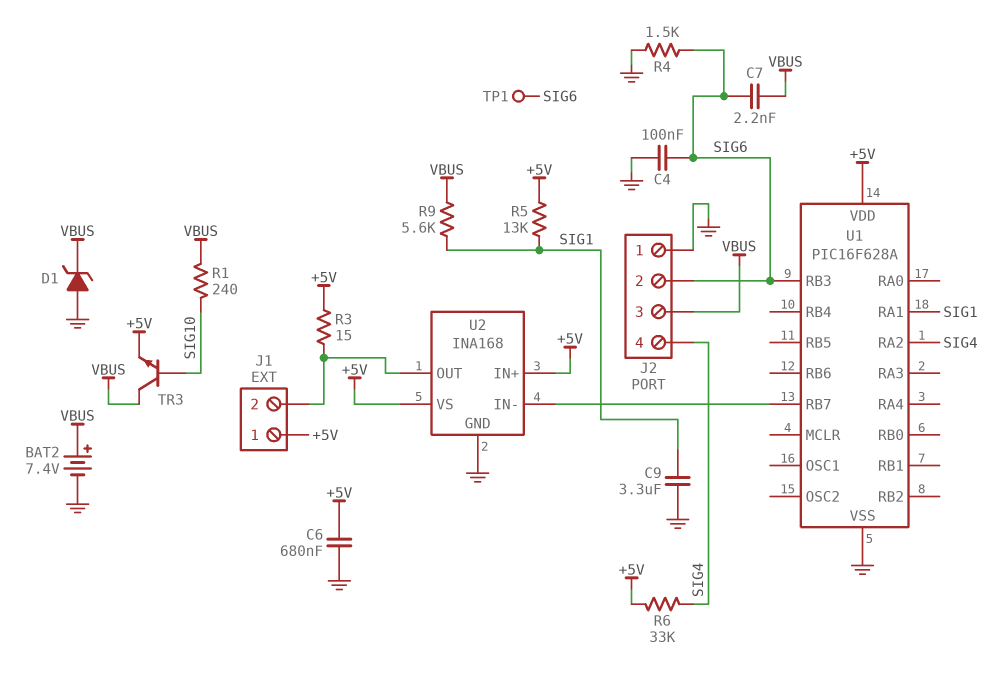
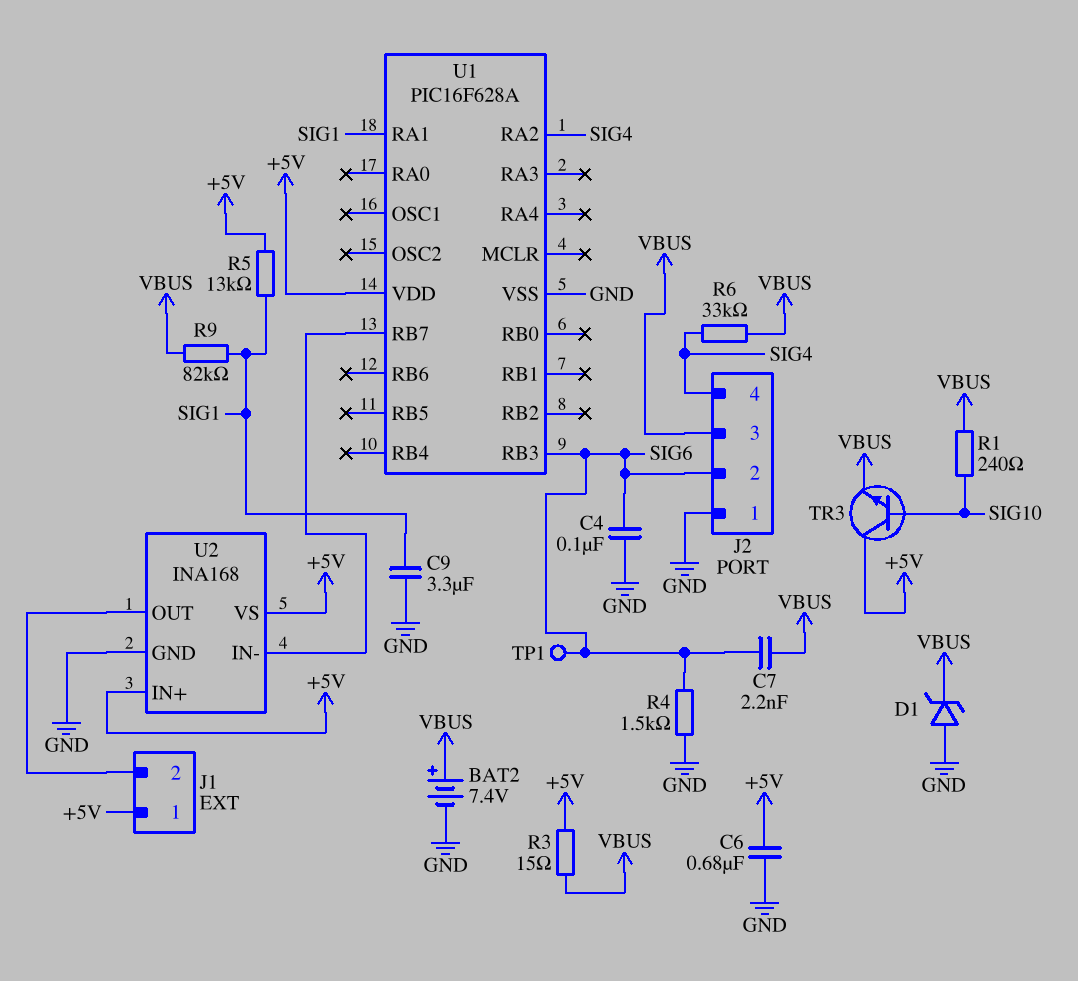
R3: 15 (+5V, J1/2) -> 15 (+5V, VBUS)
R6: 33k (+5V, SIG4) -> 33k (SIG4, VBUS)
R9: 5.6k (SIG1, VBUS) -> 82k (SIG1, VBUS)
TR3: NPN (B SIG10, C VBUS, E +5V) -> NPN (B SIG10, C +5V, E VBUS)

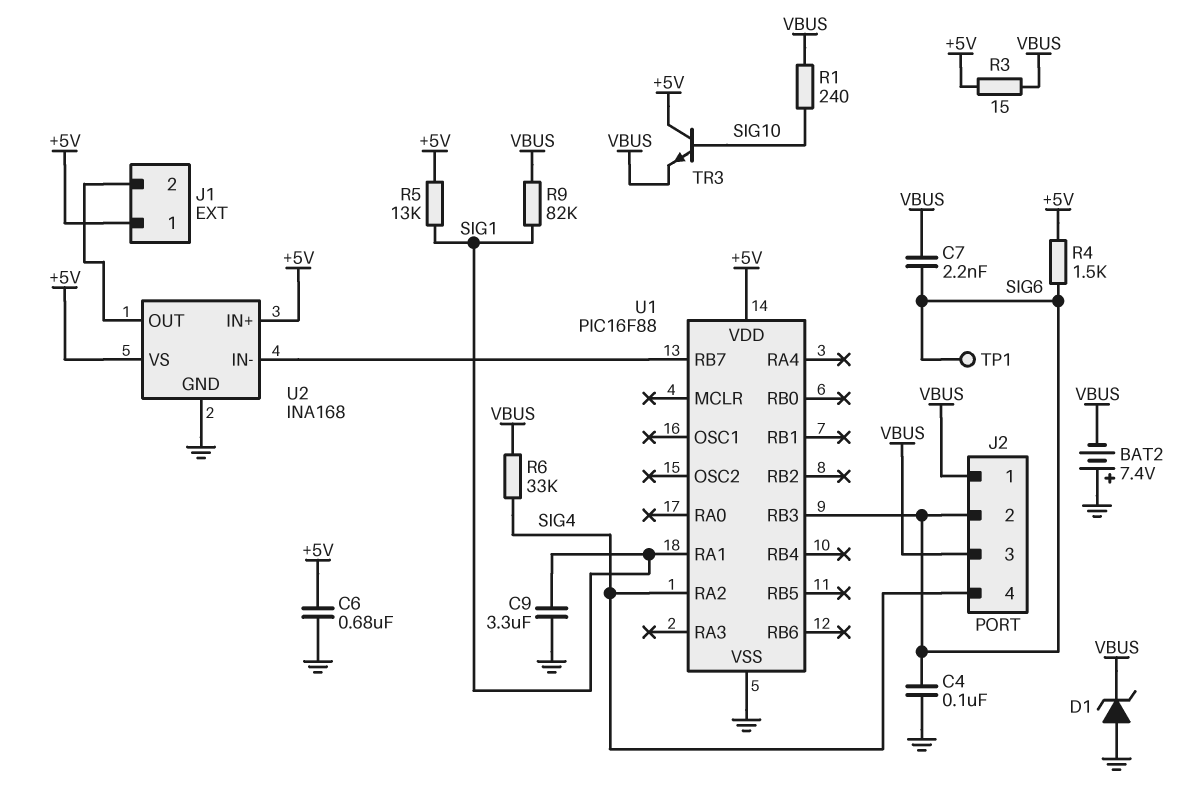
BAT2: 7.4V (plus VBUS, minus GND) -> 7.4V (plus GND, minus VBUS)
J2 pin 1: GND -> VBUS
R4: 1.5k (GND, SIG6) -> 1.5k (+5V, SIG6)
U1: PIC16F628A -> PIC16F88

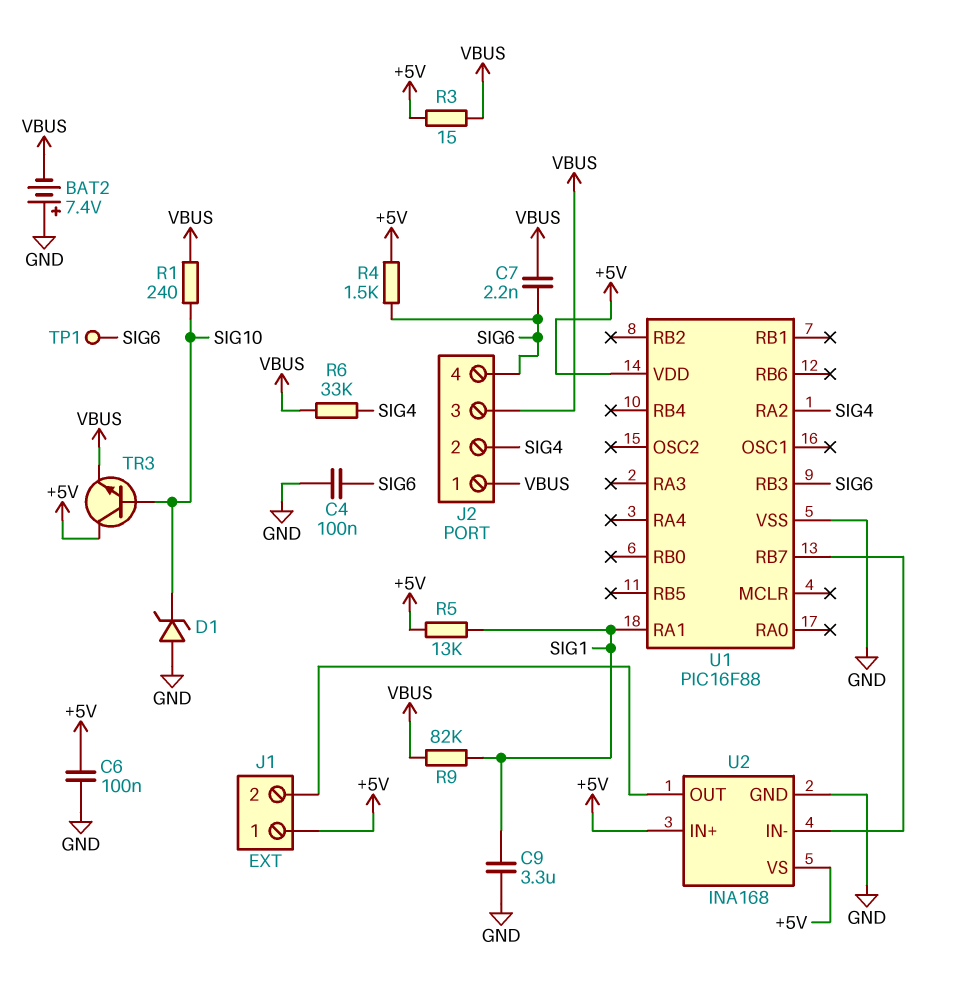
C6: 680nF (+5V, GND) -> 100nF (+5V, GND)
D1: zener (A GND, K VBUS) -> zener (A GND, K SIG10)
J2 pin 2: SIG6 -> SIG4
J2 pin 4: SIG4 -> SIG6

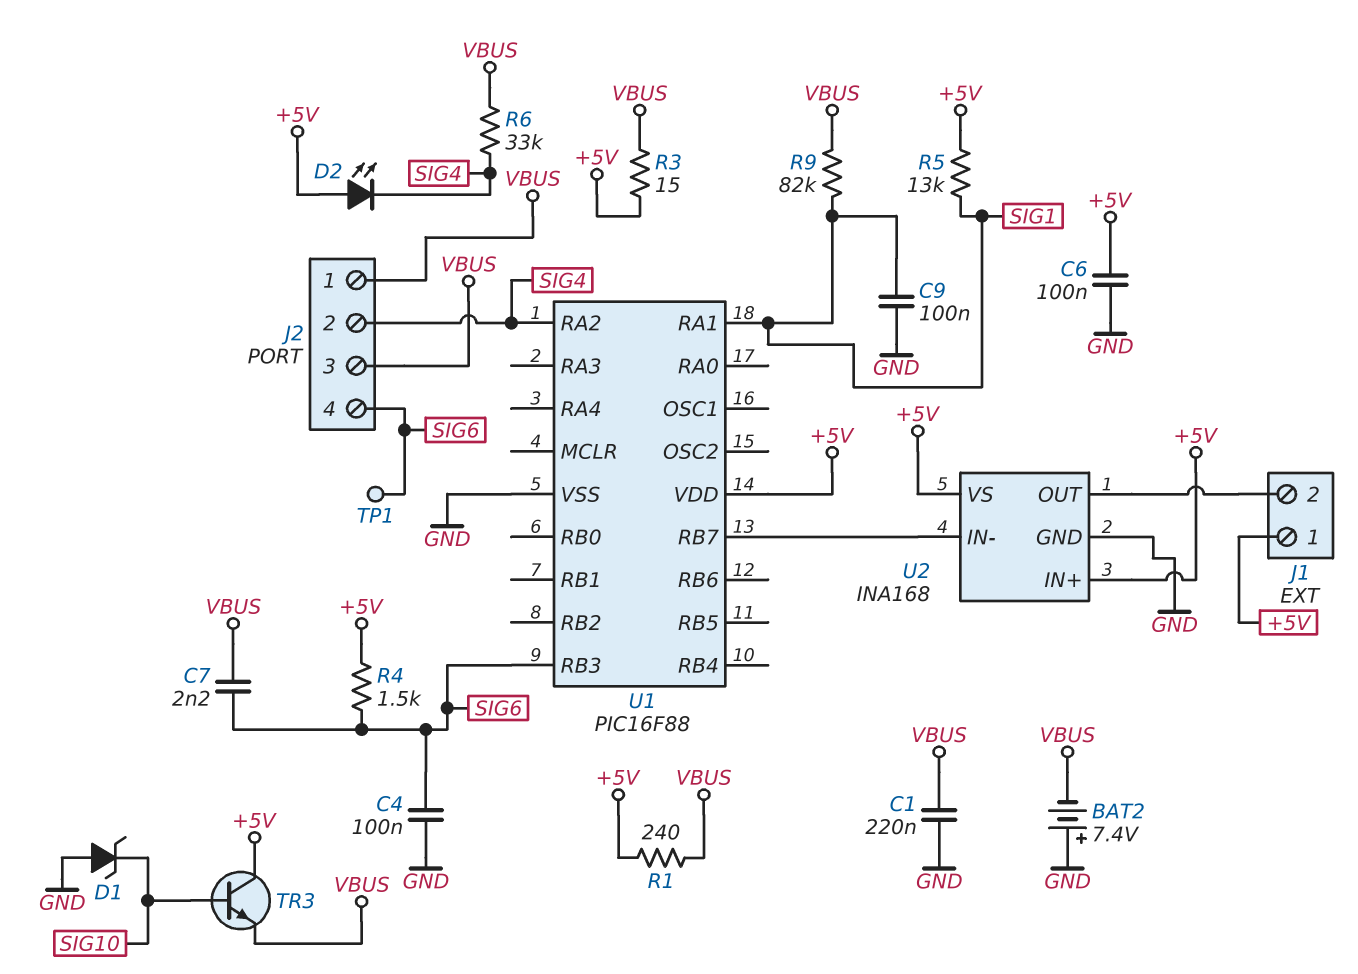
C1: none -> 220nF (GND, VBUS)
C9: 3.3uF (GND, SIG1) -> 100nF (GND, SIG1)
D2: none -> LED (A +5V, K SIG4)
R1: 240 (SIG10, VBUS) -> 240 (+5V, VBUS)

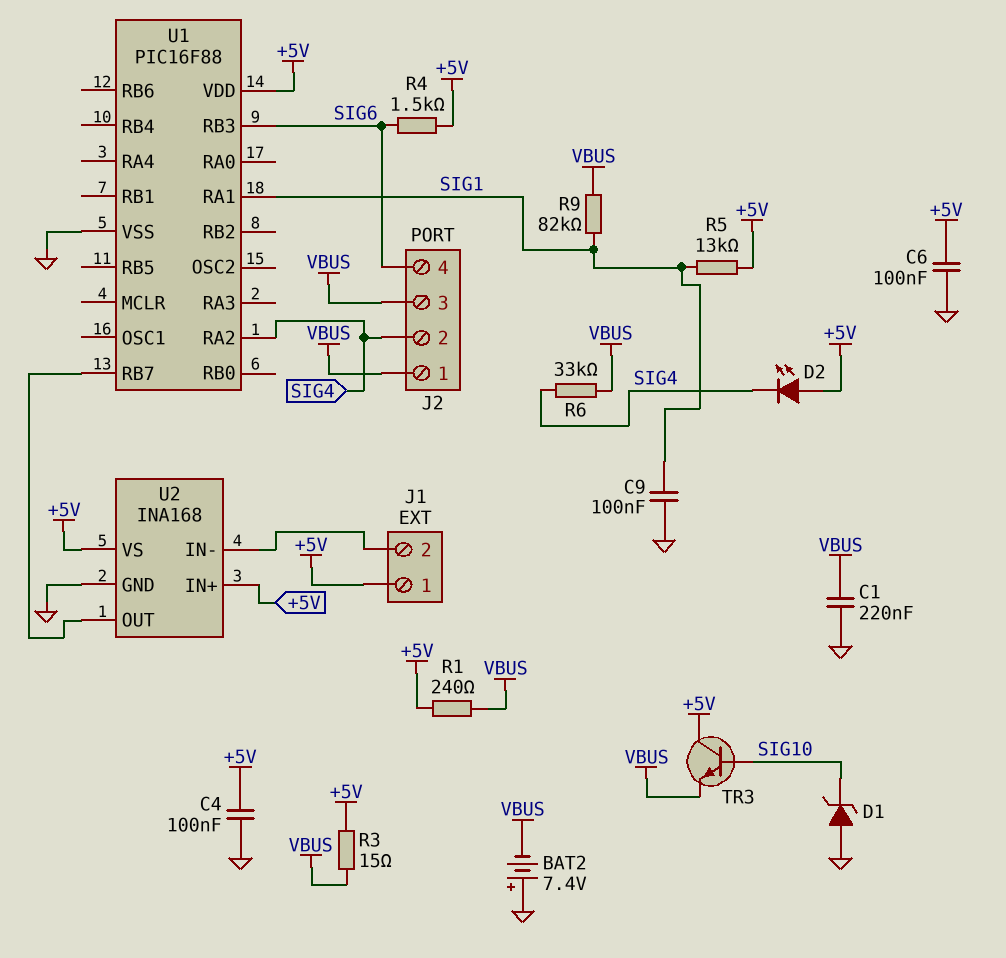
C4: 100nF (GND, SIG6) -> 100nF (+5V, GND)
C7: 2.2nF (SIG6, VBUS) -> none
TP1: test point (SIG6) -> none
U2 pin IN-: U1/RB7 -> J1/2
U2 pin OUT: J1/2 -> U1/RB7

